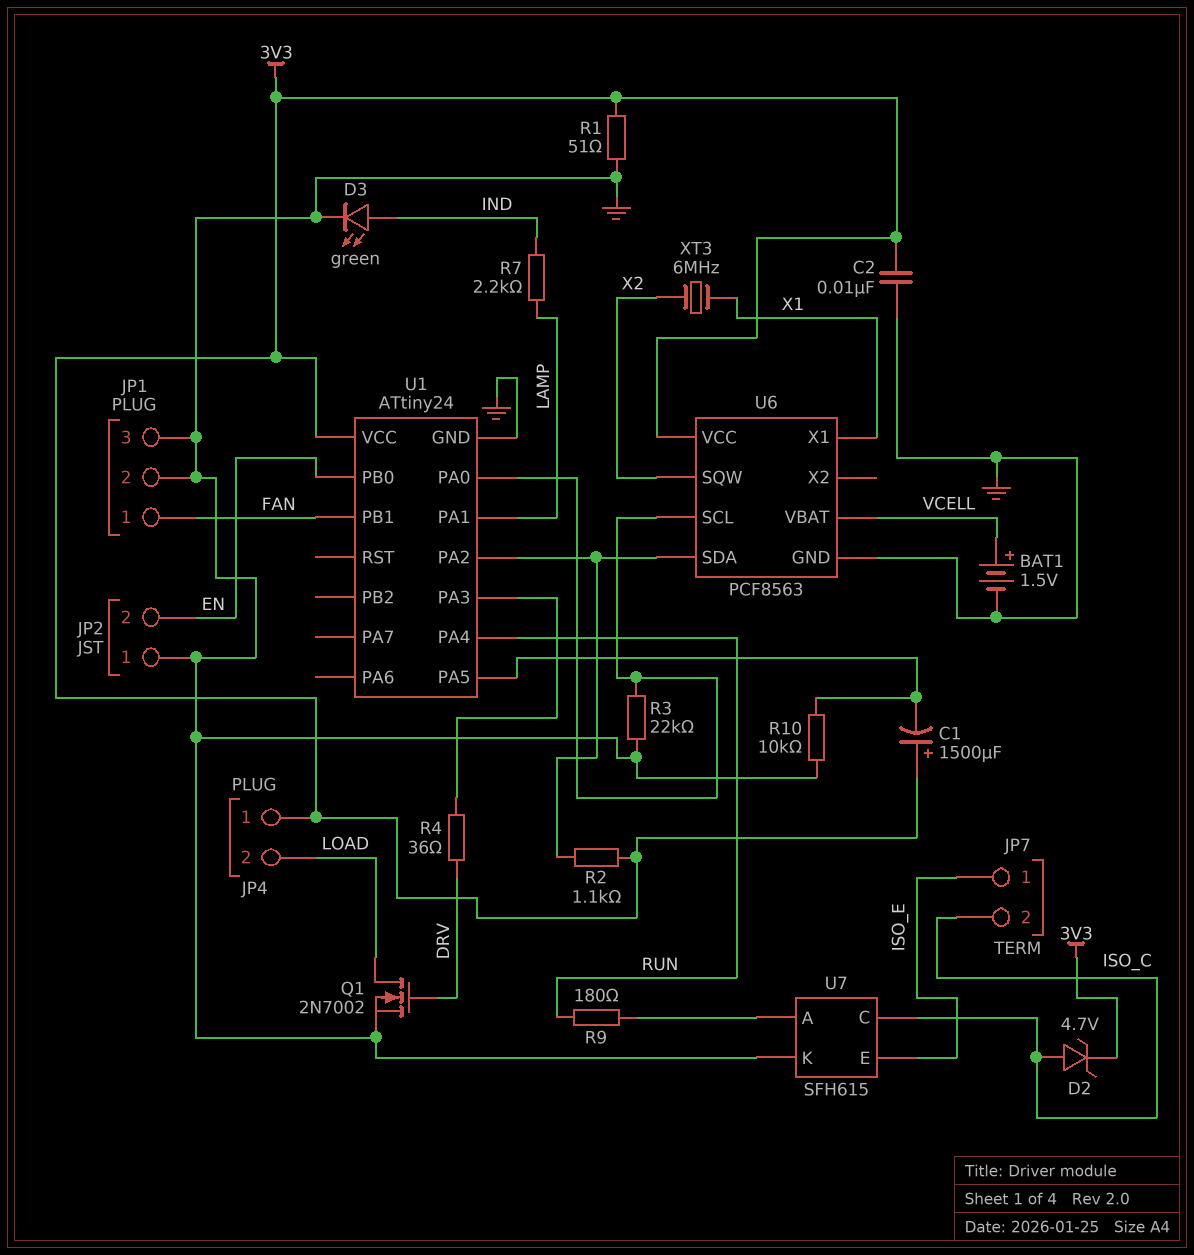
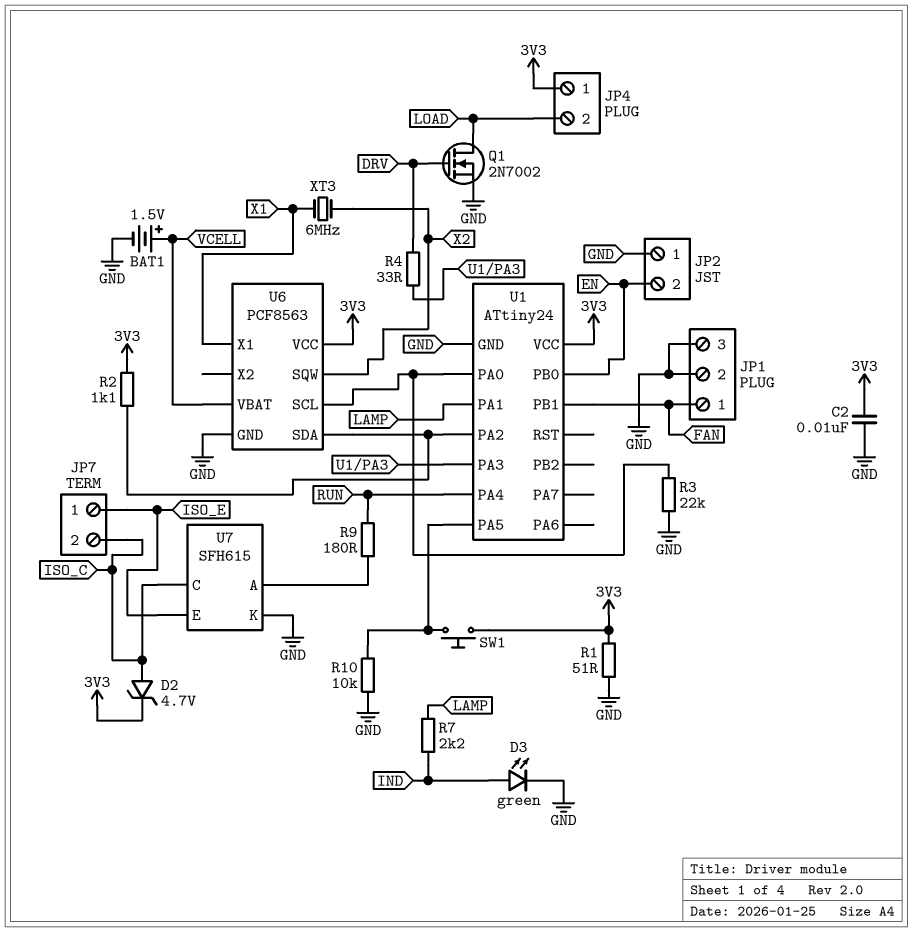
C1: 1500uF (plus 3V3, minus U1/PA5) -> none
R4: 36 (DRV, U1/PA3) -> 33 (DRV, U1/PA3)
SW1: none -> button (3V3, U1/PA5)

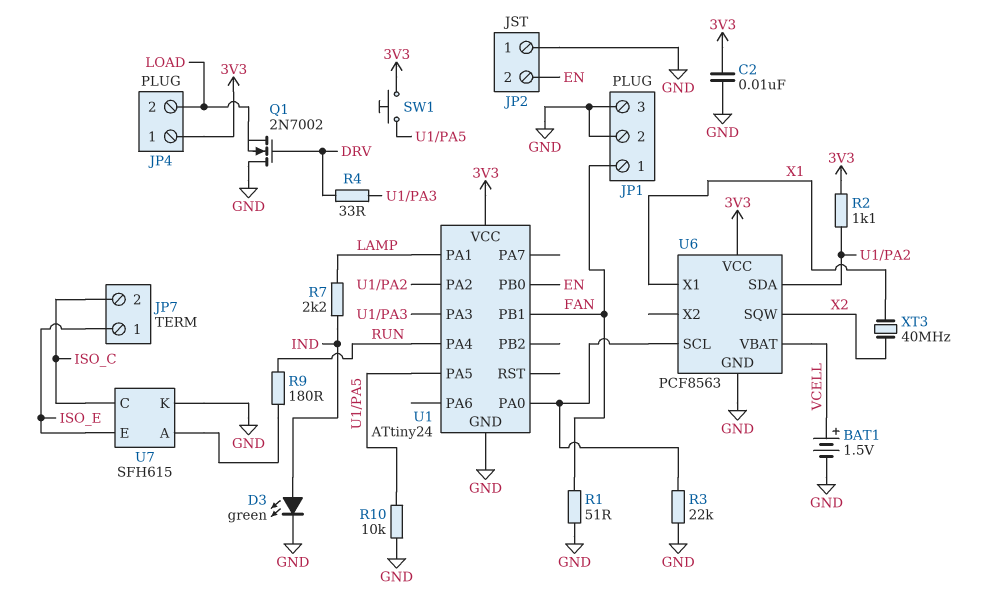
D2: zener 4.7V (A ISO_C, K 3V3) -> none
Q1: NMOS 2N7002 (G DRV, D LOAD, S GND) -> NMOS 2N7002 (G DRV, D GND, S LOAD)
R1: 51 (3V3, GND) -> 51 (FAN, GND)
XT3: 6MHz (X1, X2) -> 40MHz (X1, X2)

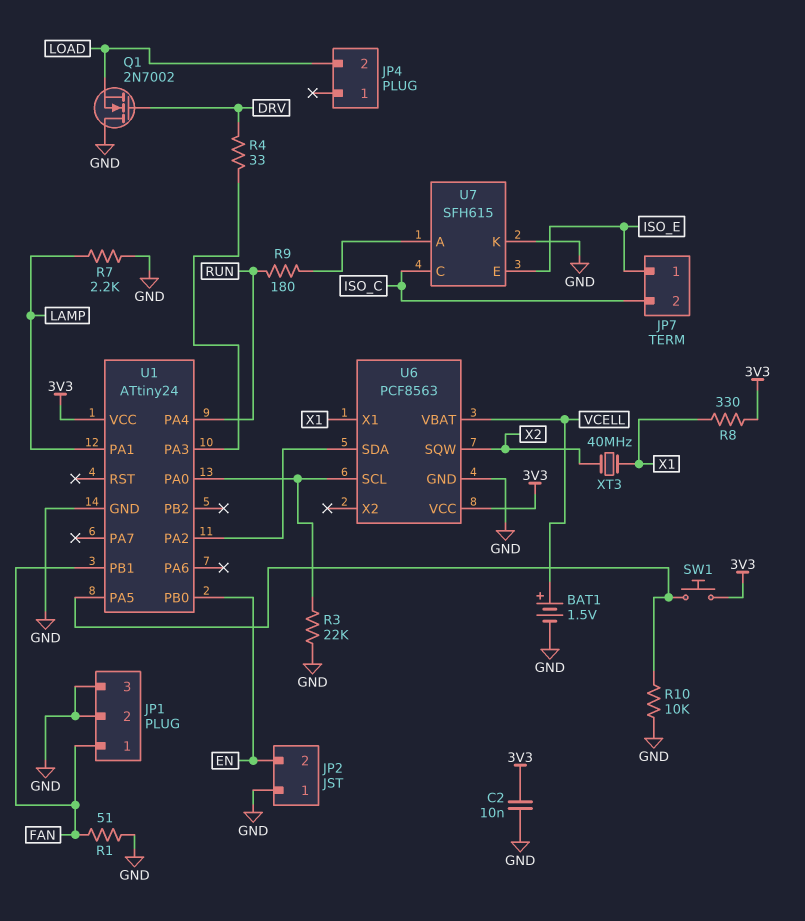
D3: LED green (A IND, K GND) -> none
JP4 pin 1: 3V3 -> none
R2: 1.1k (3V3, U1/PA2) -> none
R7: 2.2k (IND, LAMP) -> 2.2k (GND, LAMP)
R8: none -> 330 (3V3, X1)

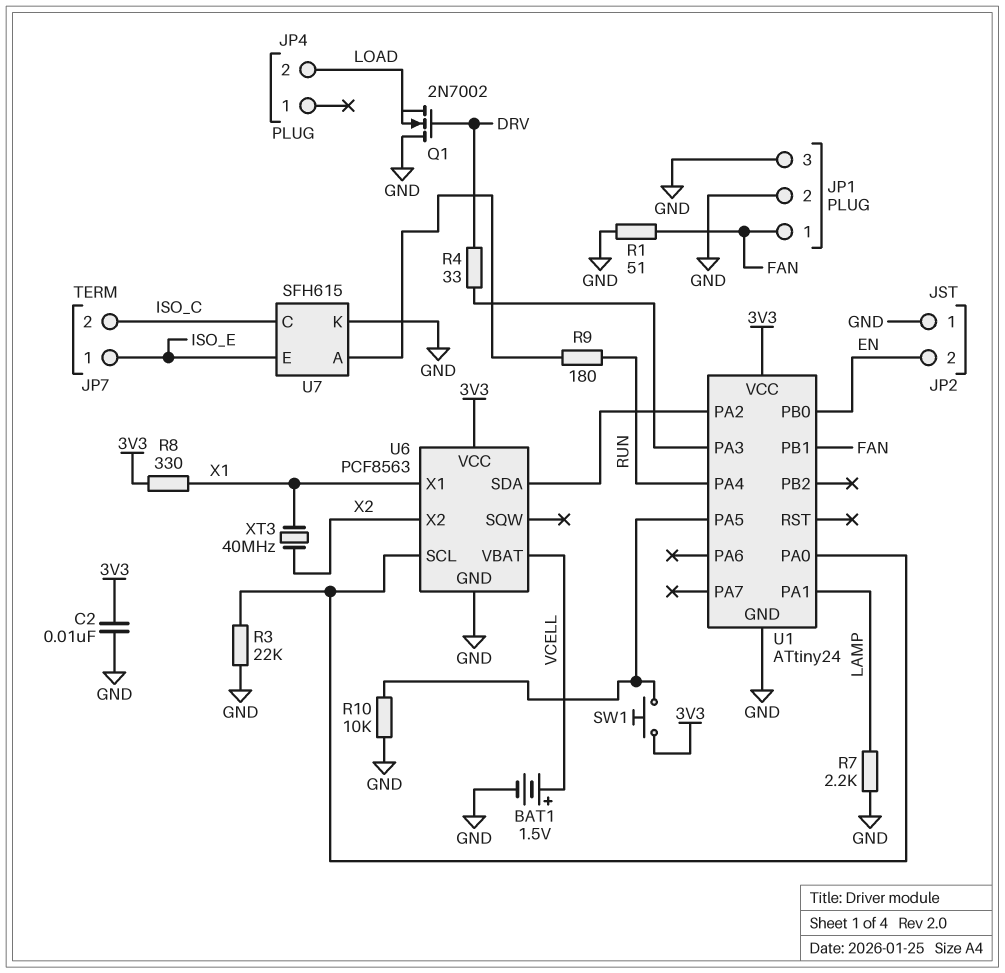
U6 pin SQW: X2 -> none
U6 pin X2: none -> X2

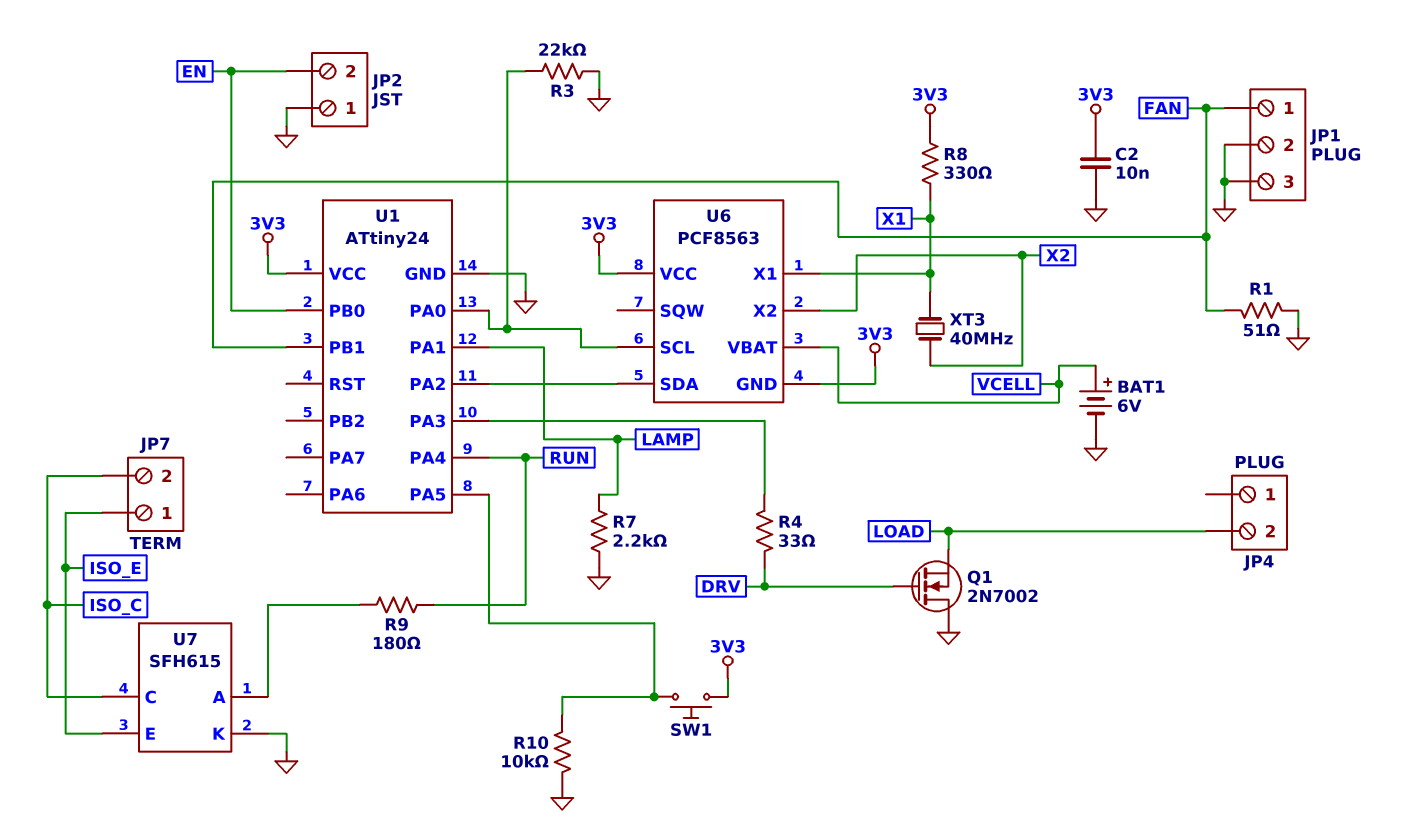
BAT1: 1.5V (plus VCELL, minus GND) -> 6V (plus VCELL, minus GND)
U6 pin GND: GND -> 3V3

